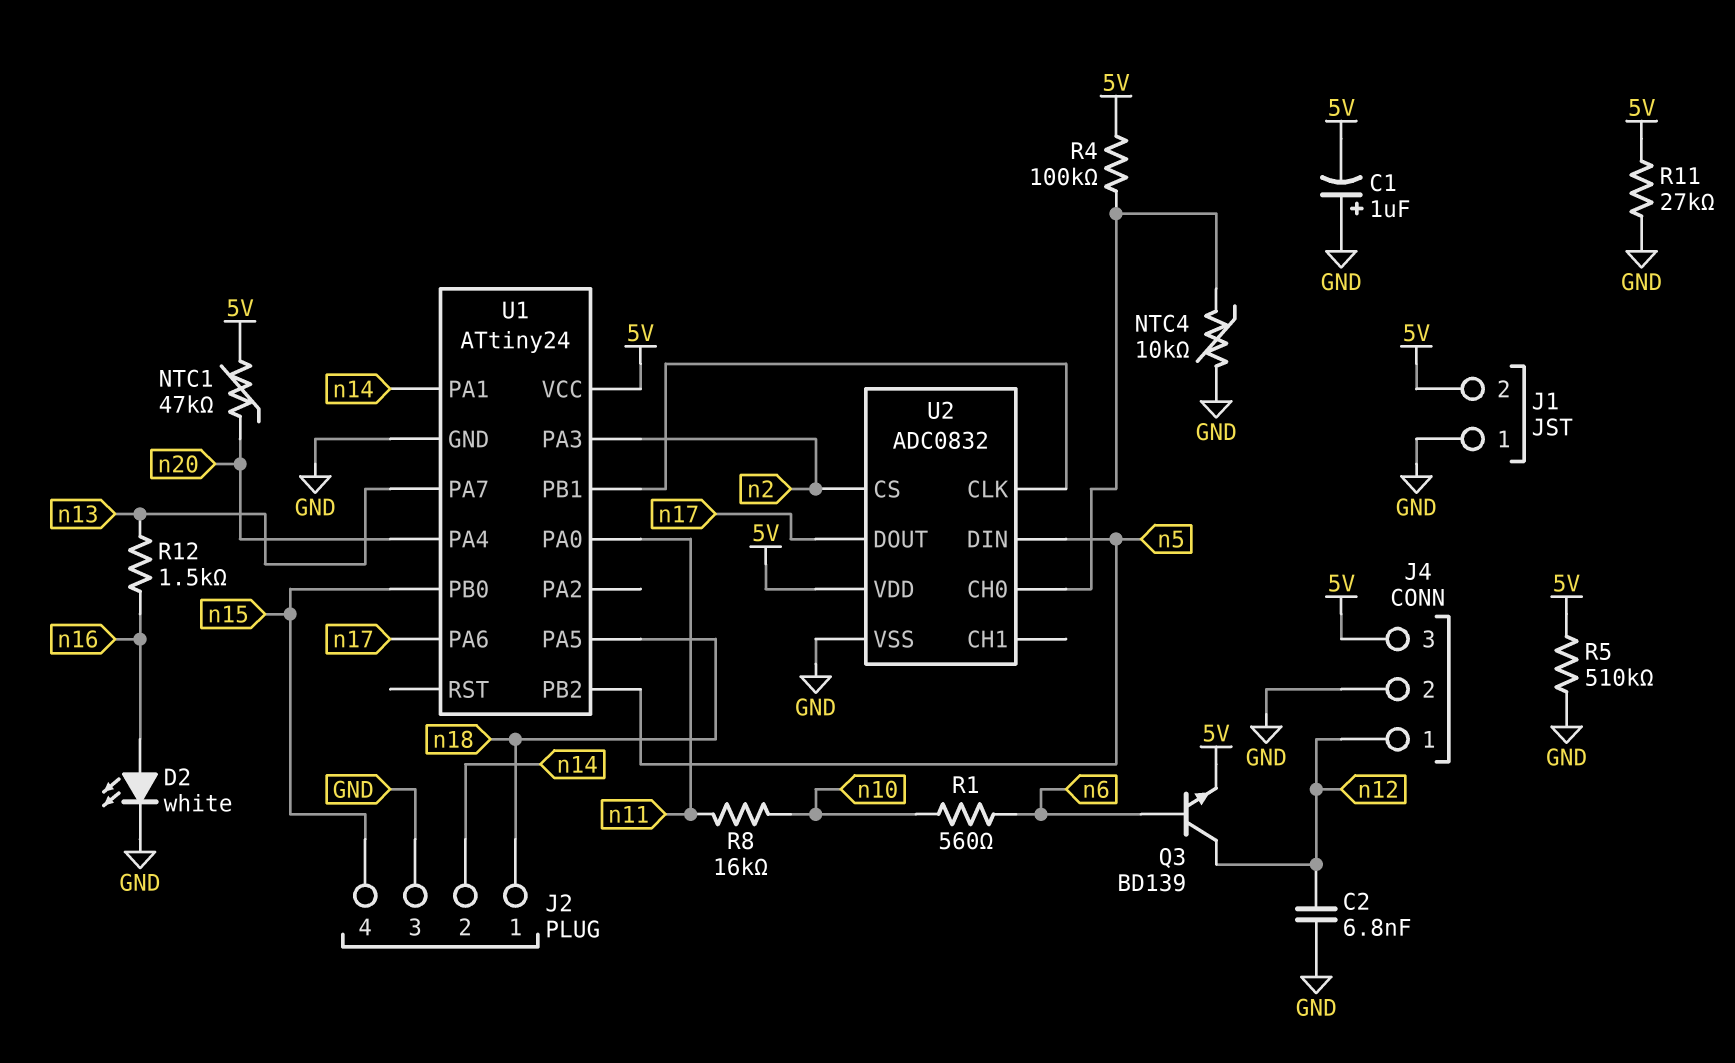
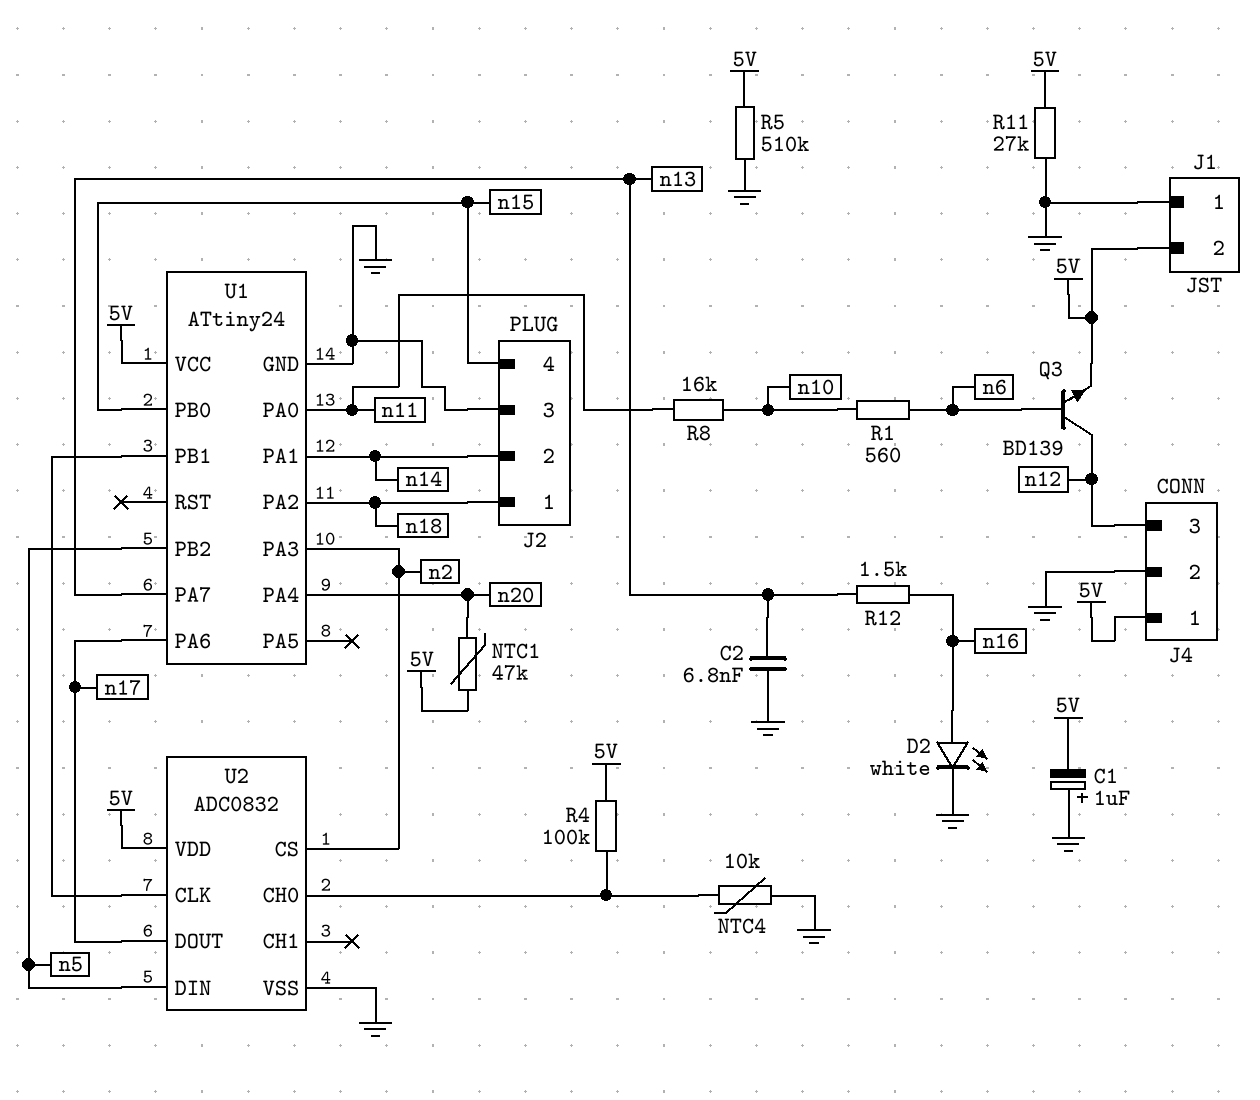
C2: 6.8nF (GND, n12) -> 6.8nF (GND, n13)
J4 pin 1: n12 -> 5V
J4 pin 3: 5V -> n12
U1 pin PA2: none -> n18
U1 pin PA5: n18 -> none

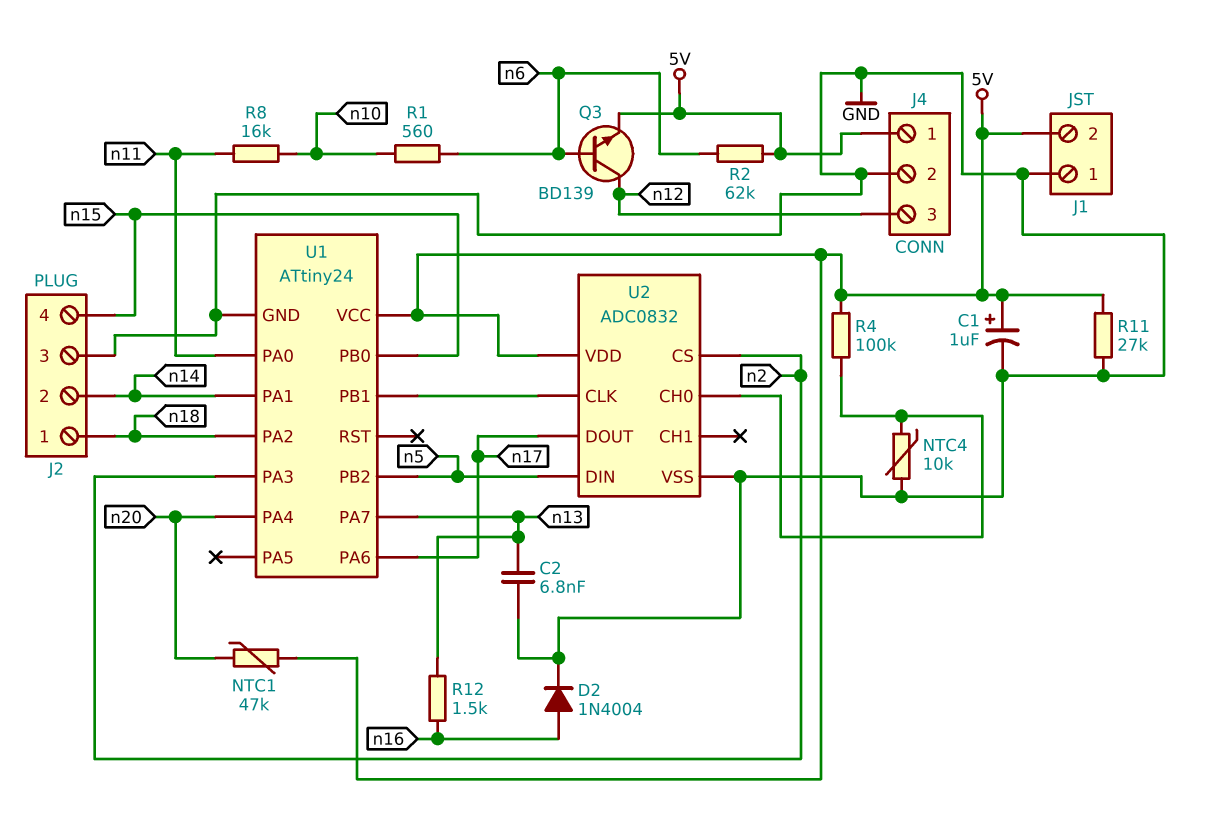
C1: 1uF (plus GND, minus 5V) -> 1uF (plus 5V, minus GND)
D2: LED white (A n16, K GND) -> diode 1N4004 (A n16, K GND)
R2: none -> 62k (5V, n6)
R5: 510k (5V, GND) -> none

